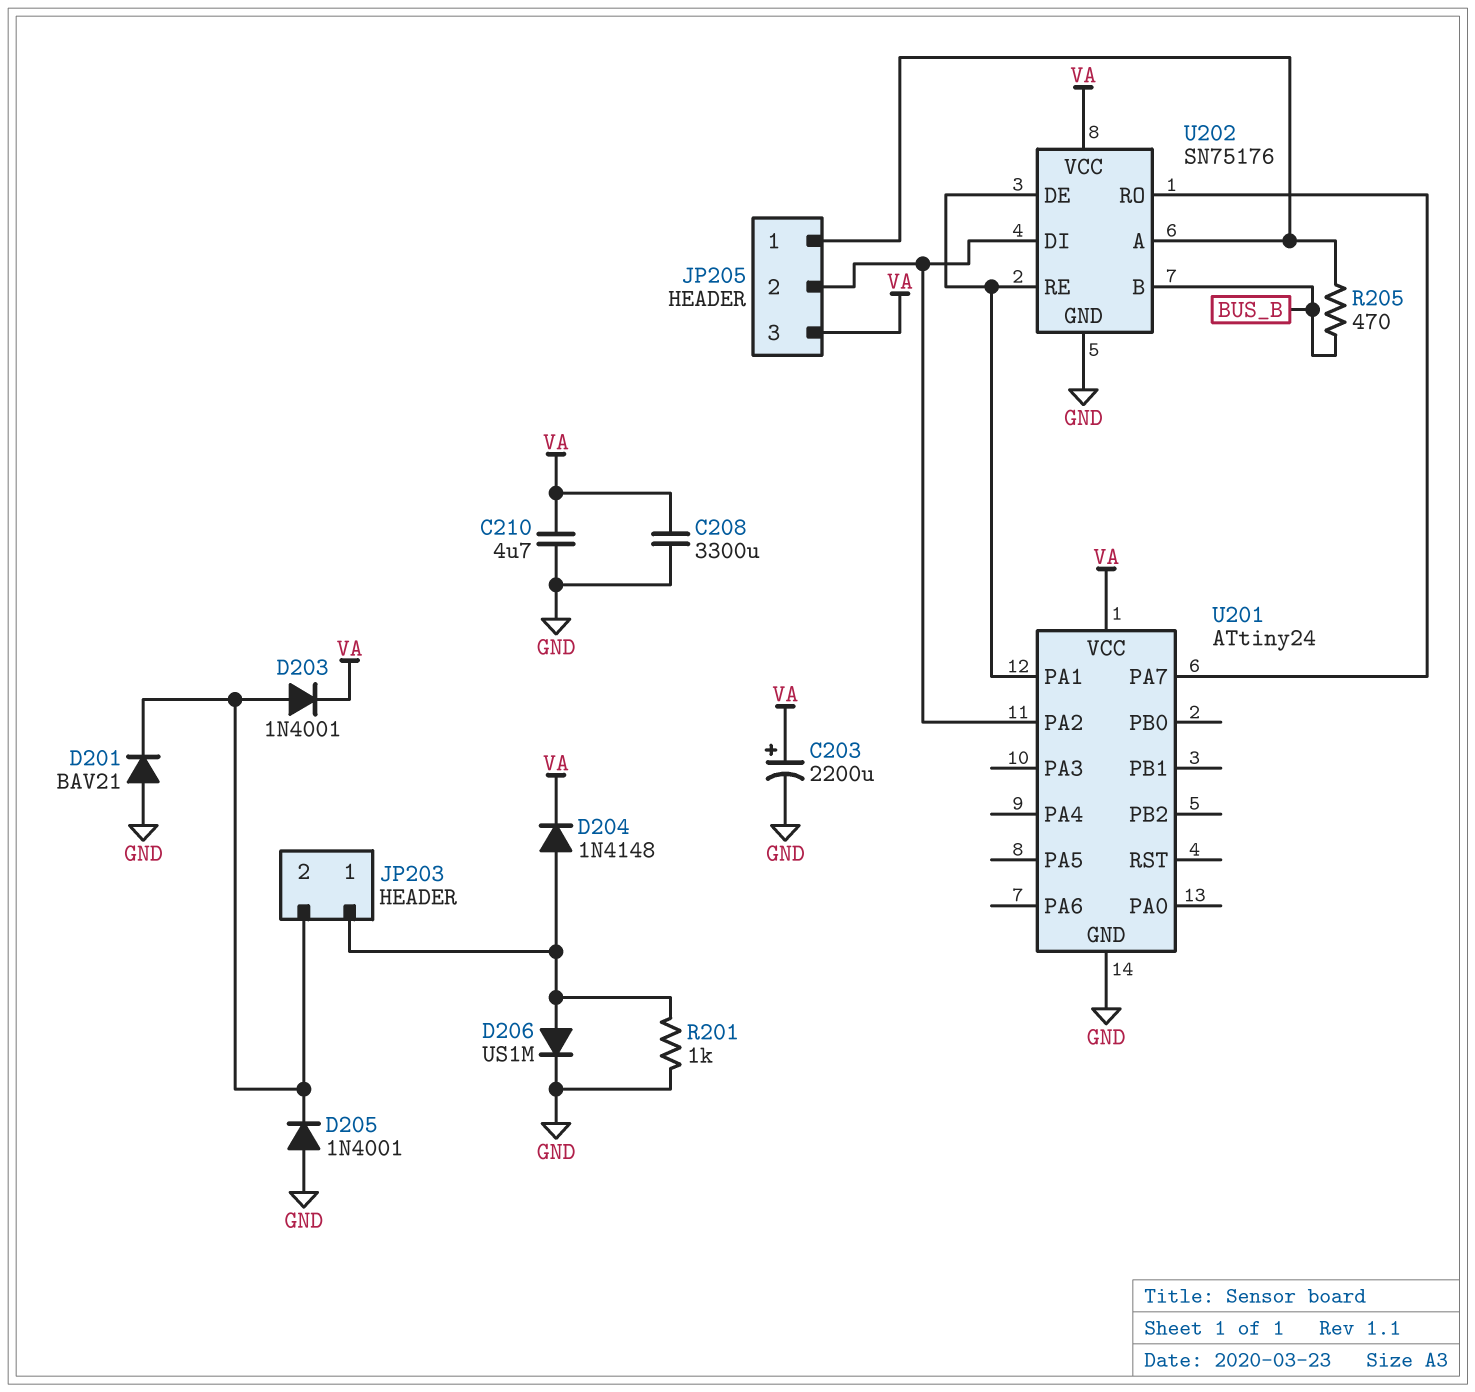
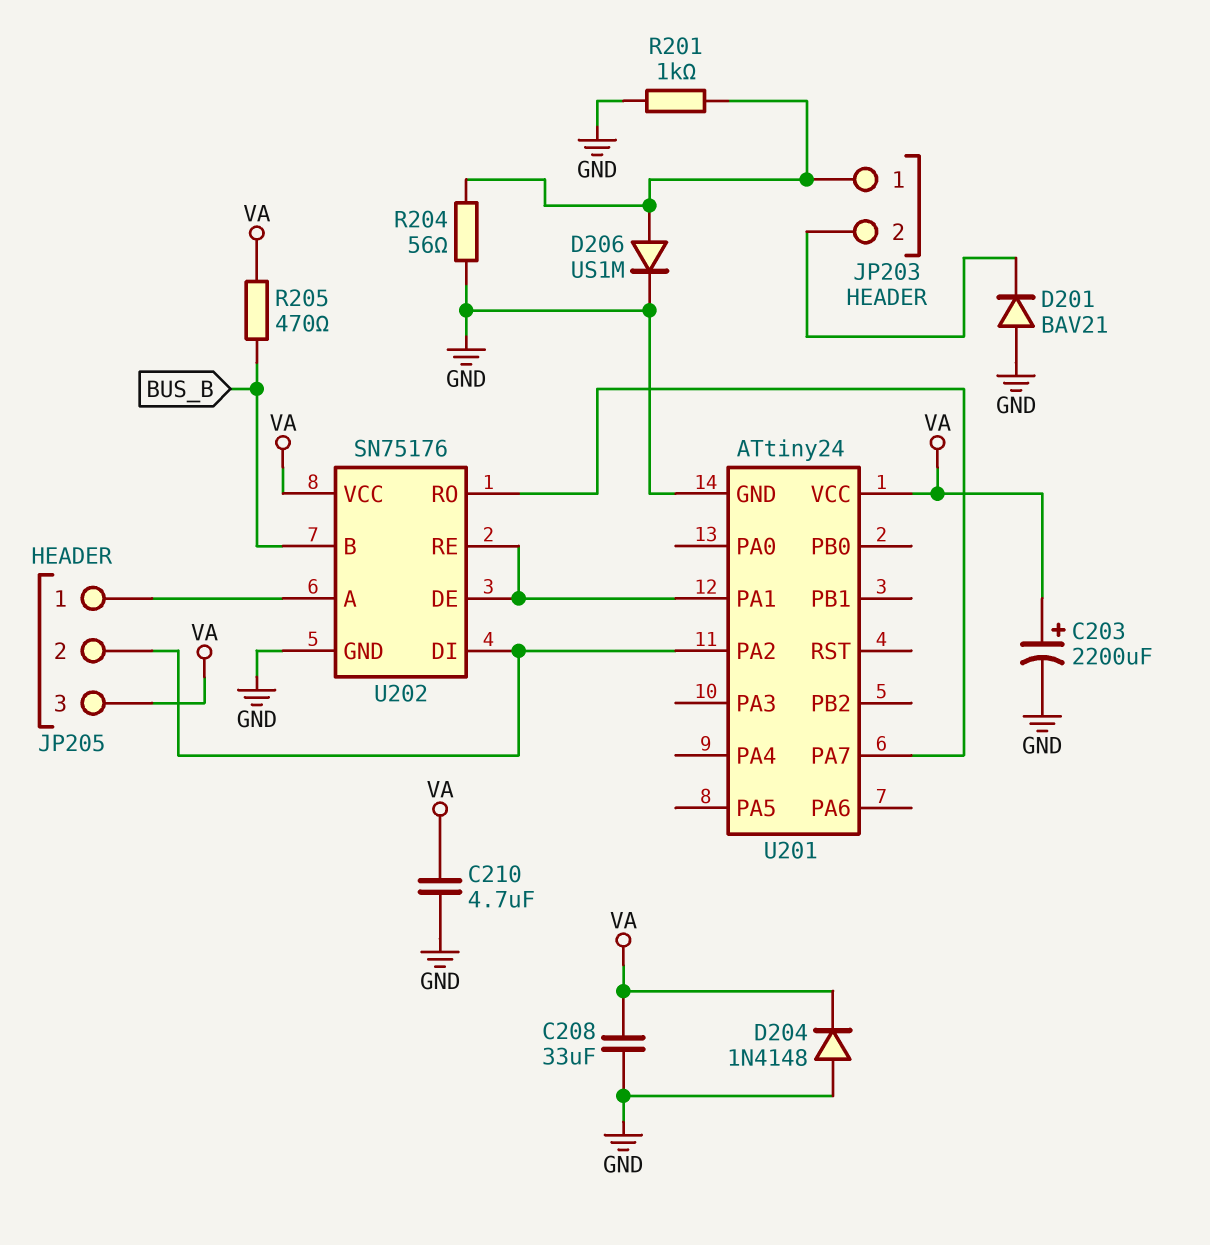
C208: 3300uF (GND, VA) -> 33uF (GND, VA)
D203: diode 1N4001 (A JP203/2, K VA) -> none
D204: diode 1N4148 (A JP203/1, K VA) -> diode 1N4148 (A GND, K VA)
D205: diode 1N4001 (A GND, K JP203/2) -> none
R204: none -> 56 (GND, JP203/1)
R205: 470 (BUS_B, JP205/1) -> 470 (BUS_B, VA)

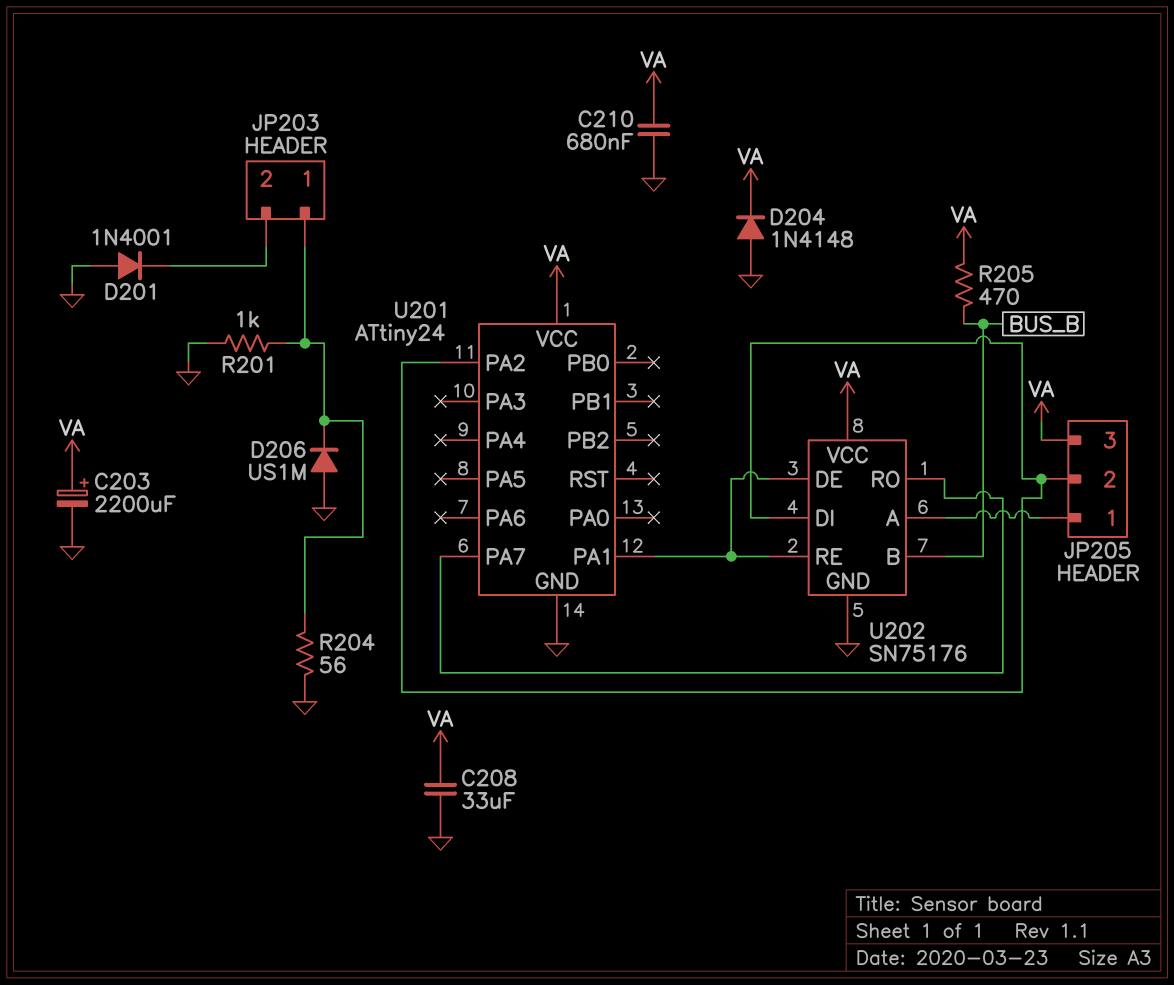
C210: 4.7uF (GND, VA) -> 680nF (GND, VA)
D201: diode BAV21 (A GND, K JP203/2) -> diode 1N4001 (A GND, K JP203/2)
D206: diode US1M (A JP203/1, K GND) -> diode US1M (A GND, K JP203/1)

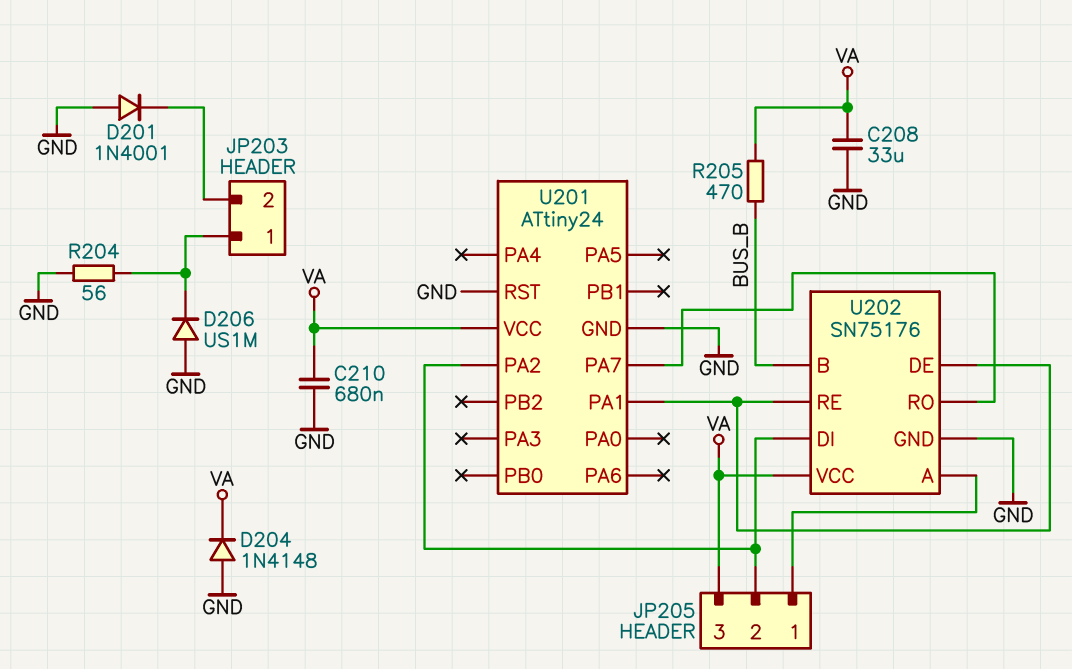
C203: 2200uF (plus VA, minus GND) -> none
R201: 1k (GND, JP203/1) -> none
U201 pin RST: none -> GND

